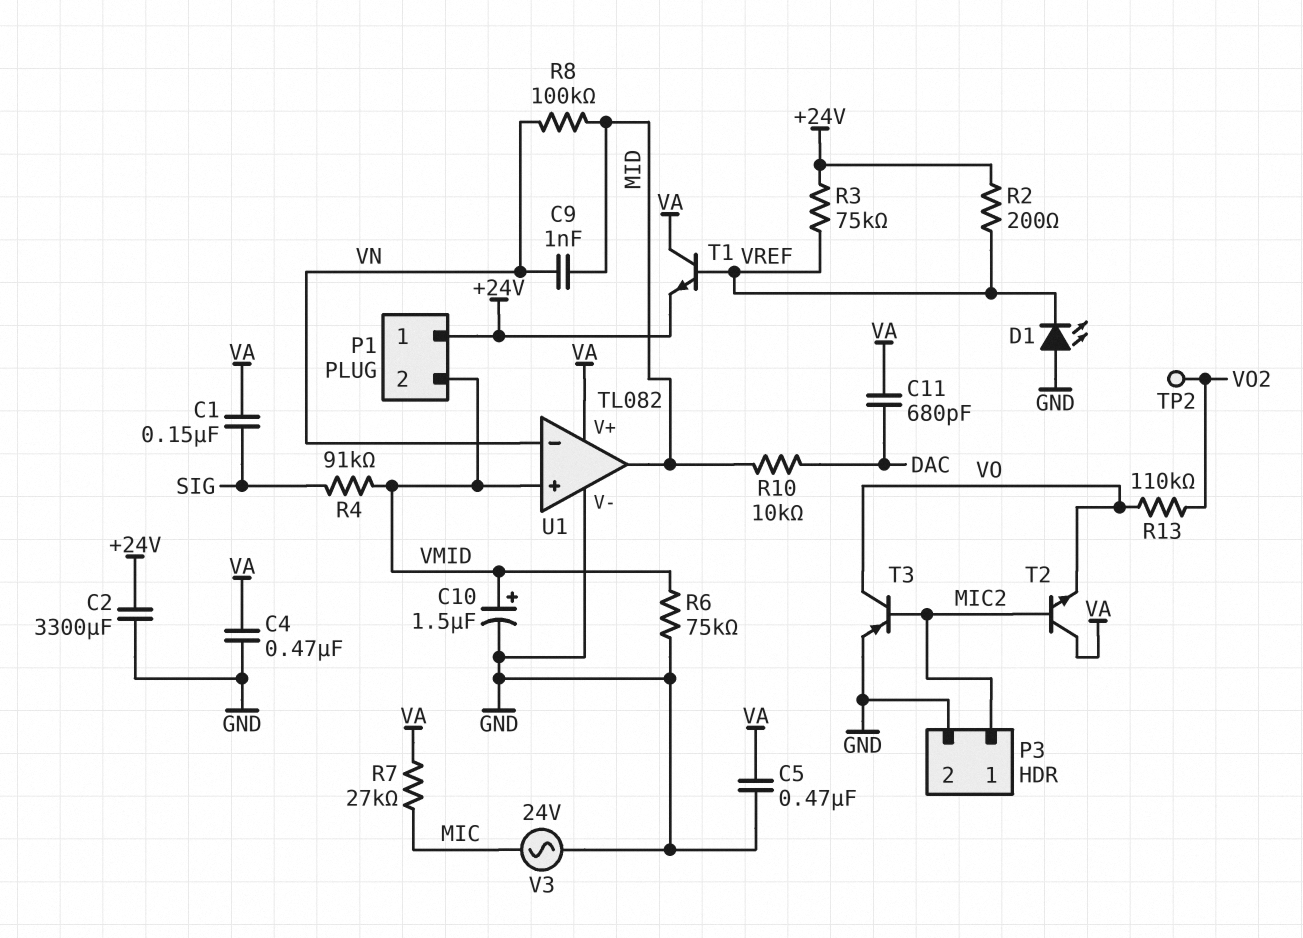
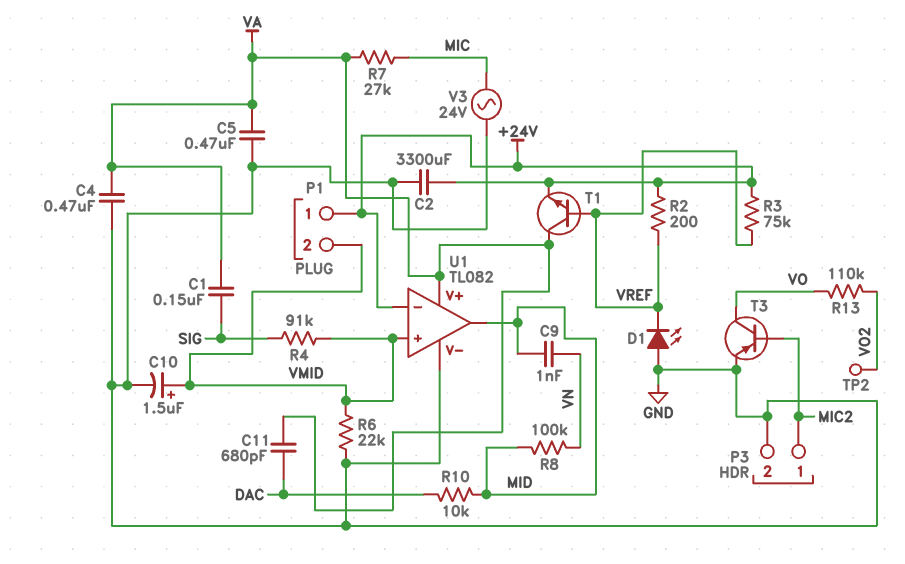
R6: 75k (GND, VMID) -> 22k (GND, VMID)
T2: NPN (B MIC2, C VA, E VO) -> none
U1 pin in-: VN -> +24V

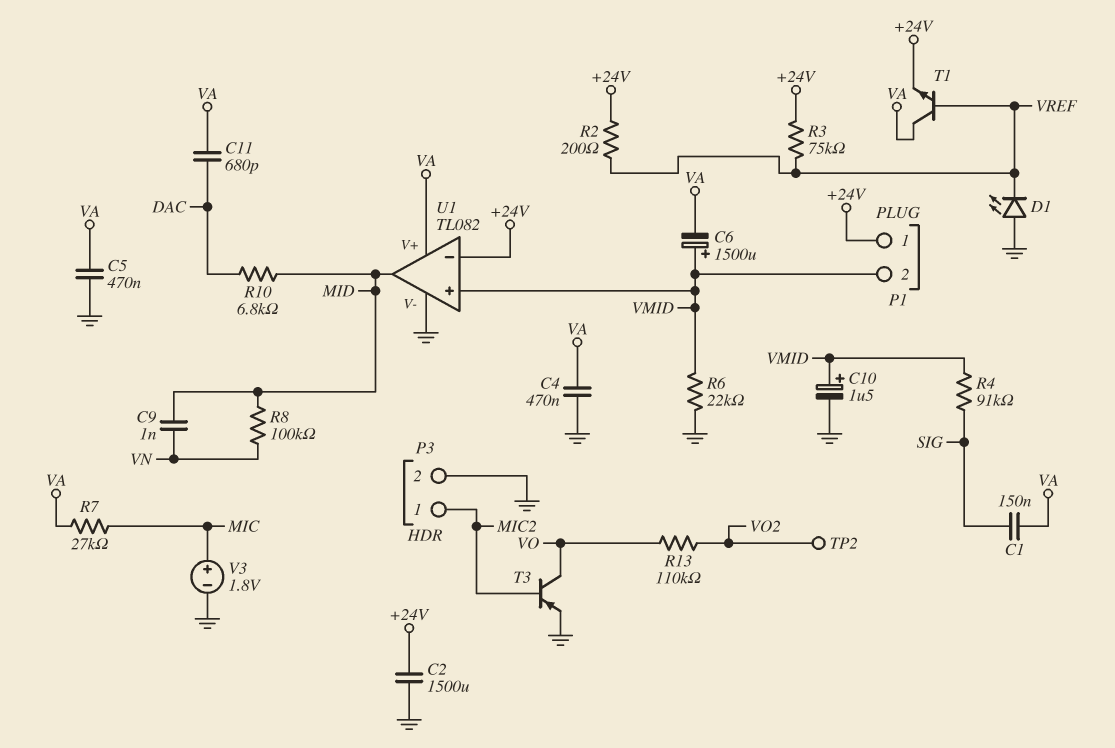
C2: 3300uF (+24V, GND) -> 1500uF (+24V, GND)
C6: none -> 1500uF (plus VMID, minus VA)
R10: 10k (DAC, MID) -> 6.8k (DAC, MID)
V3: AC 24V (GND, MIC) -> 1.8V (plus MIC, minus GND)

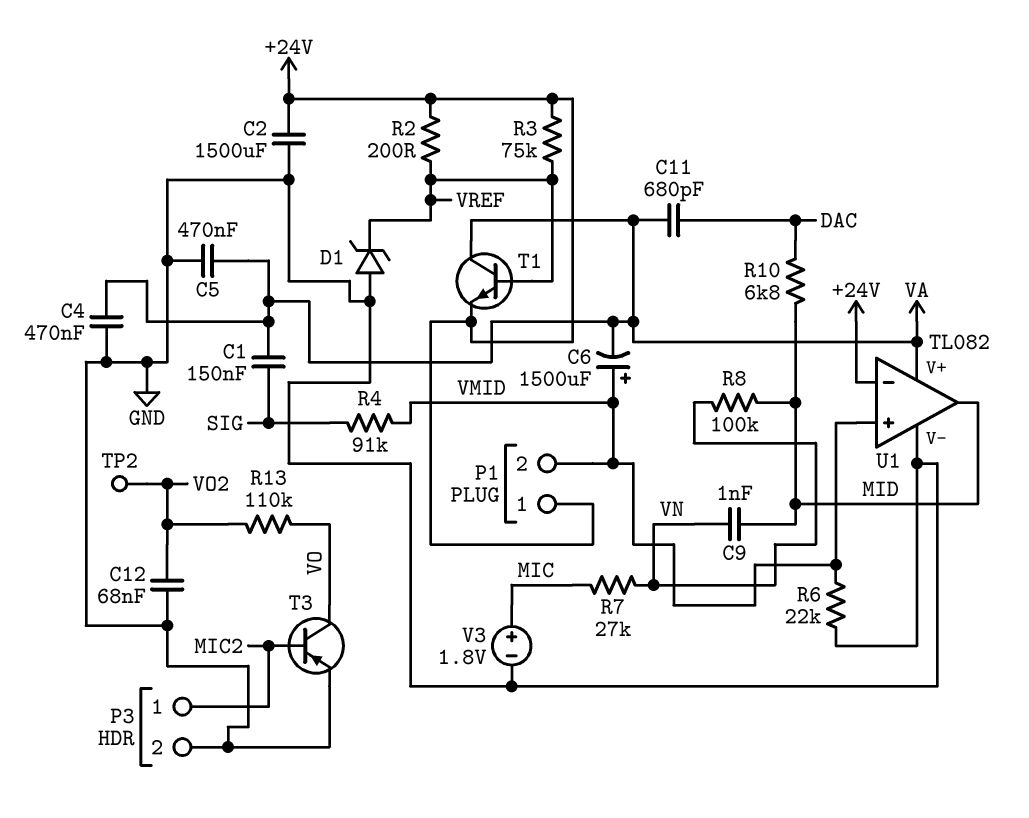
C10: 1.5uF (plus VMID, minus GND) -> none
C12: none -> 68nF (GND, VO2)
D1: LED (A GND, K VREF) -> zener (A GND, K VREF)
R7: 27k (MIC, VA) -> 27k (MIC, VN)

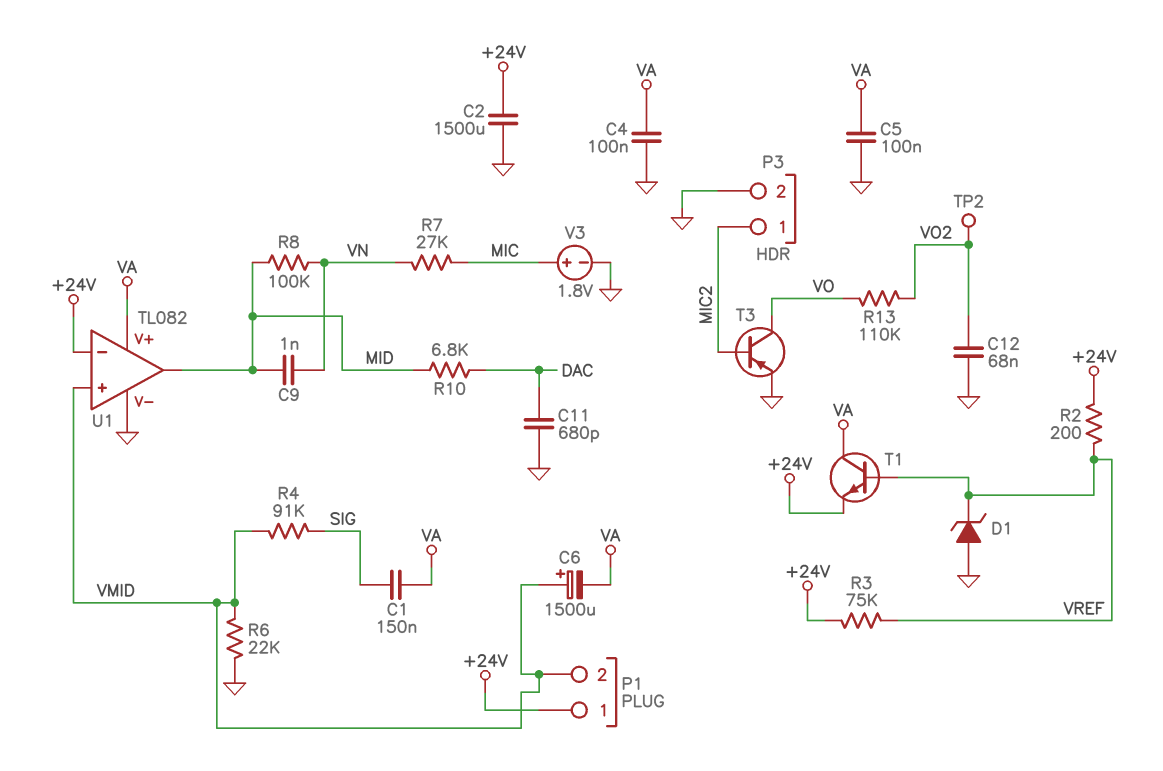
C4: 470nF (GND, VA) -> 100nF (GND, VA)
C5: 470nF (GND, VA) -> 100nF (GND, VA)
C11: 680pF (DAC, VA) -> 680pF (DAC, GND)

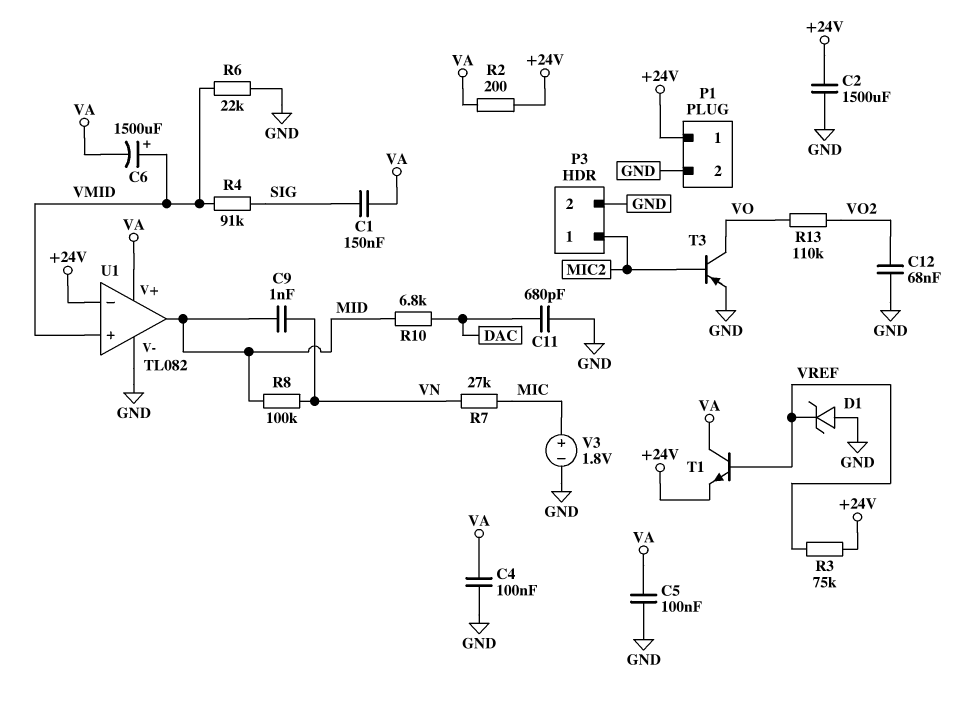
P1 pin 2: VMID -> GND
R2: 200 (+24V, VREF) -> 200 (+24V, VA)
TP2: test point (VO2) -> none

